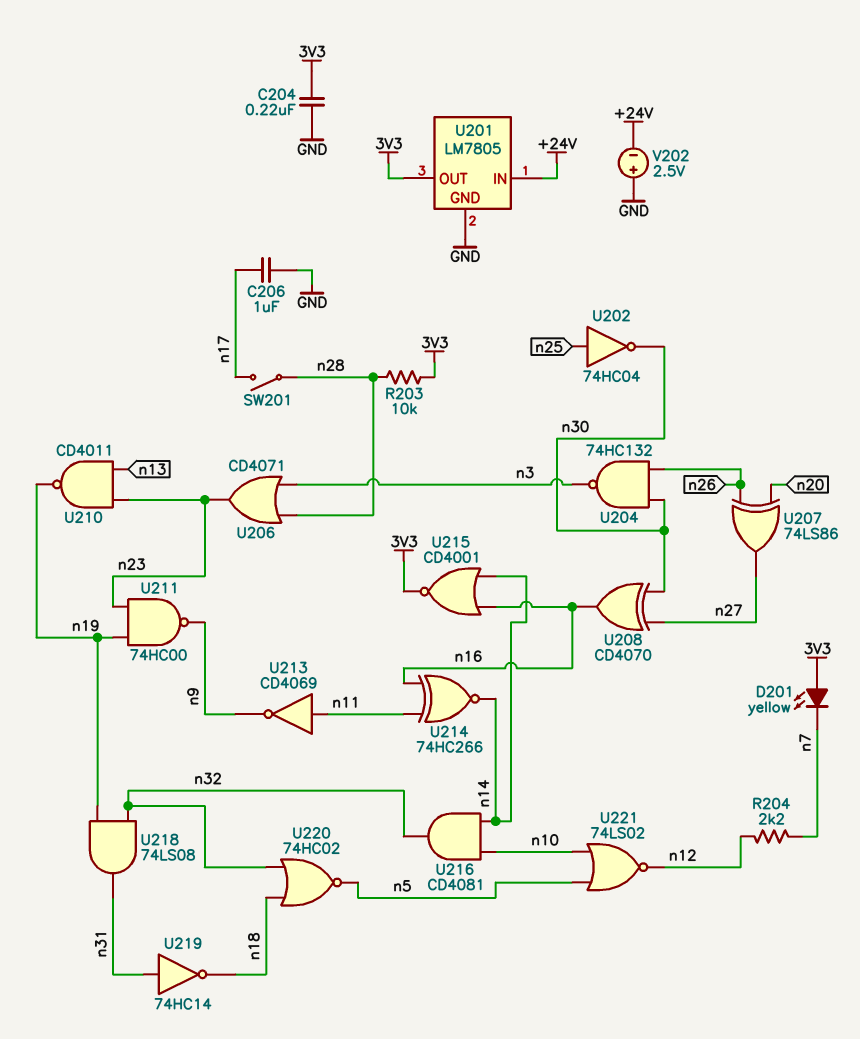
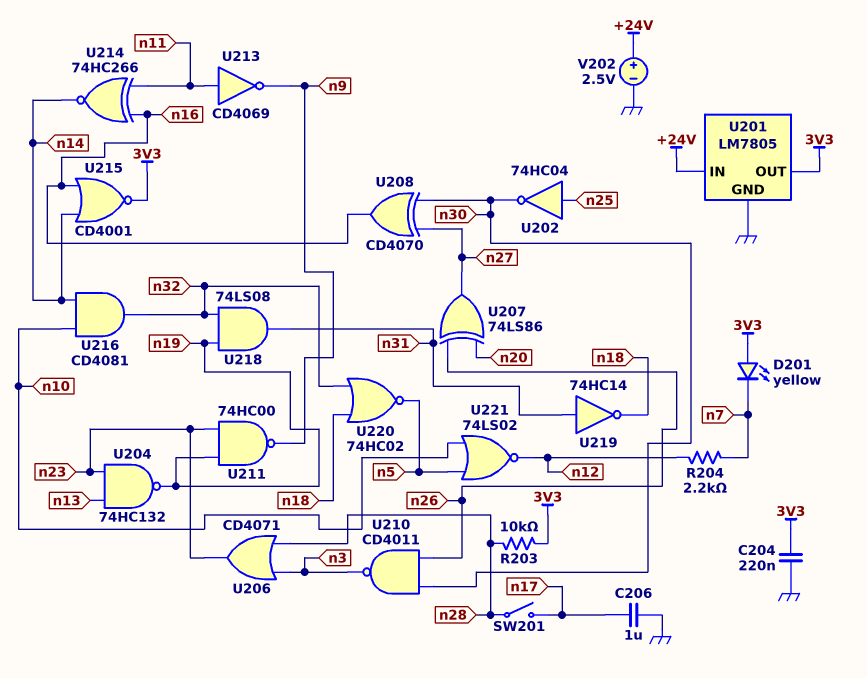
U204: NAND 74HC132 (in n26, in n30, out n3) -> NAND 74HC132 (in n13, in n23, out n19)
U210: NAND CD4011 (in n13, in n23, out n19) -> NAND CD4011 (in n26, in n30, out n3)
V202: 2.5V (plus GND, minus +24V) -> 2.5V (plus +24V, minus GND)

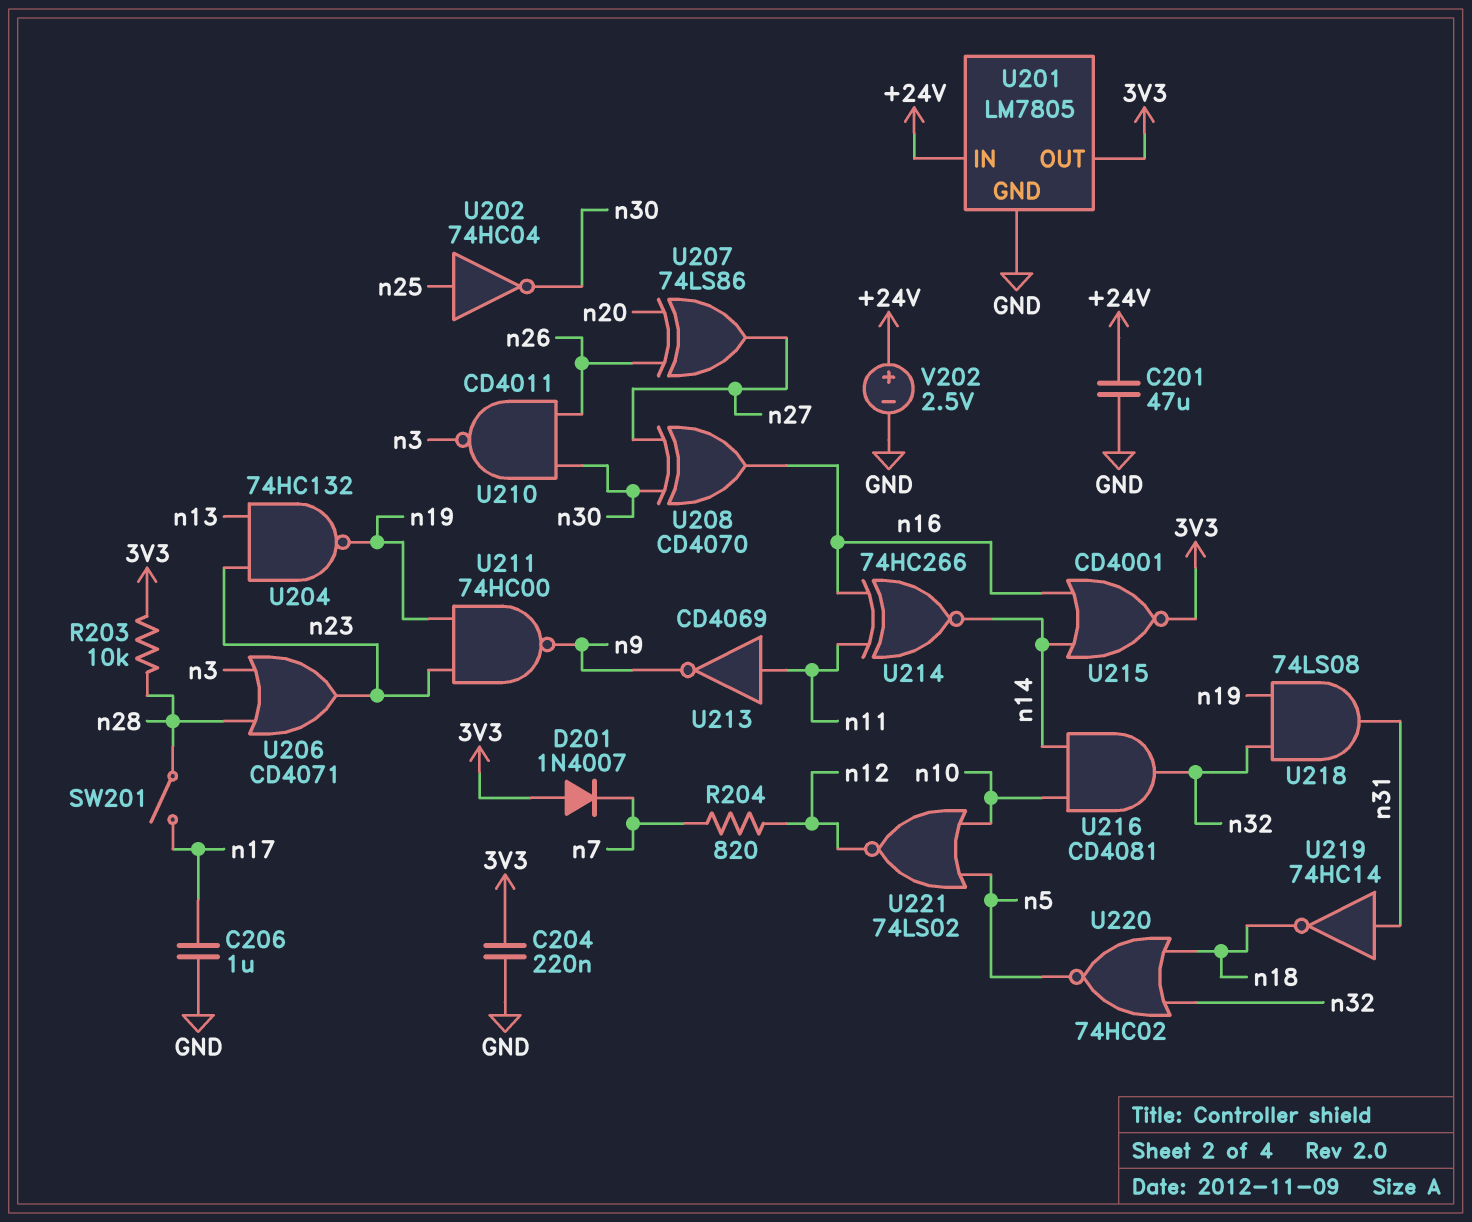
C201: none -> 47uF (+24V, GND)
D201: LED yellow (A 3V3, K n7) -> diode 1N4007 (A 3V3, K n7)
R204: 2.2k (n7, n12) -> 820 (n7, n12)

